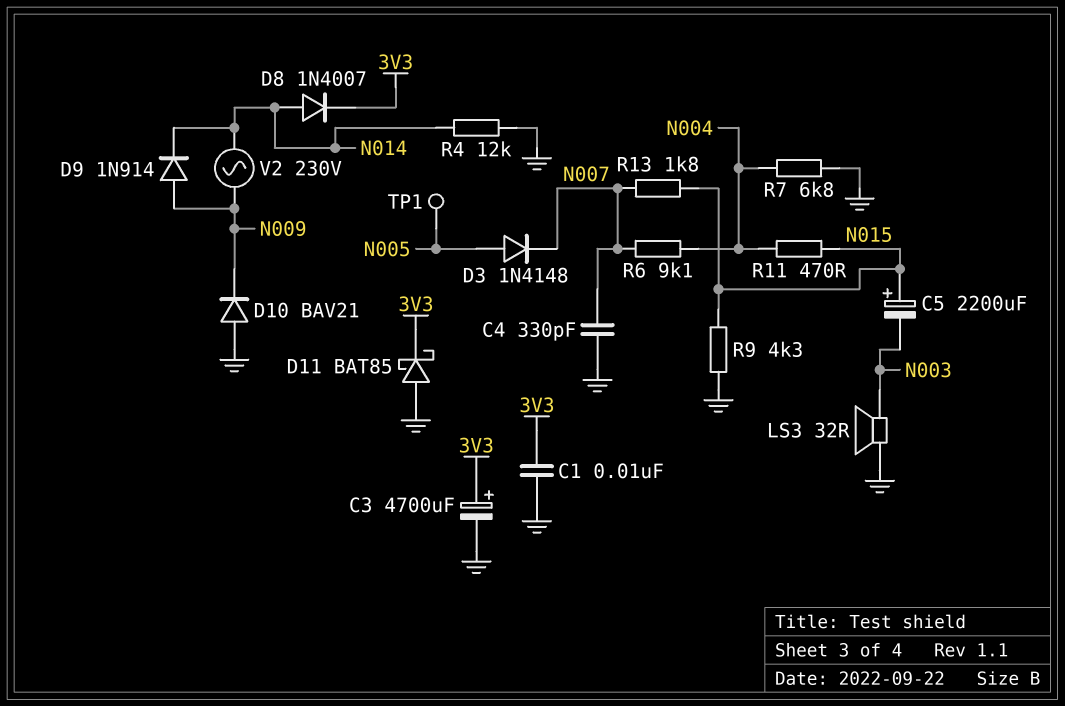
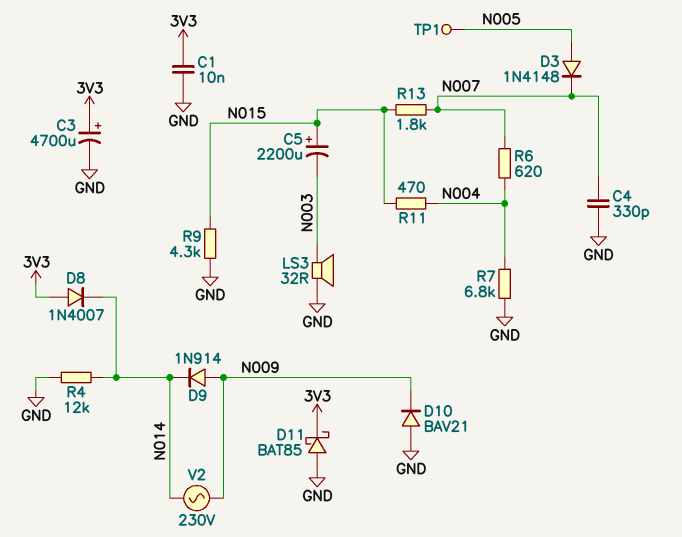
D8: diode 1N4007 (A N014, K 3V3) -> diode 1N4007 (A 3V3, K N014)
R6: 9.1k (N004, N007) -> 620 (N004, N007)

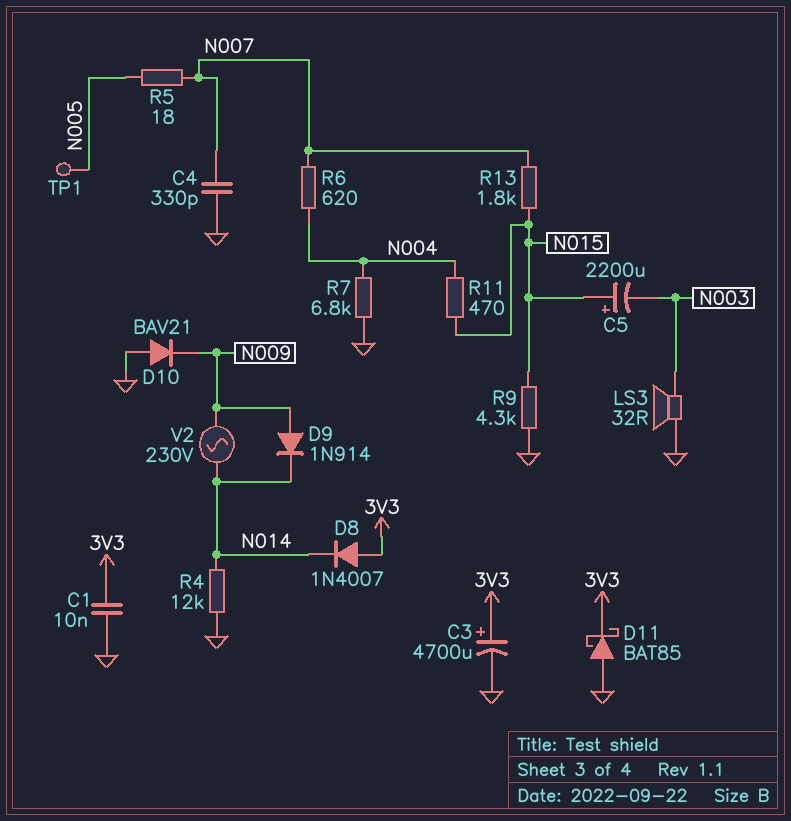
D3: diode 1N4148 (A N005, K N007) -> none
R5: none -> 18 (N005, N007)

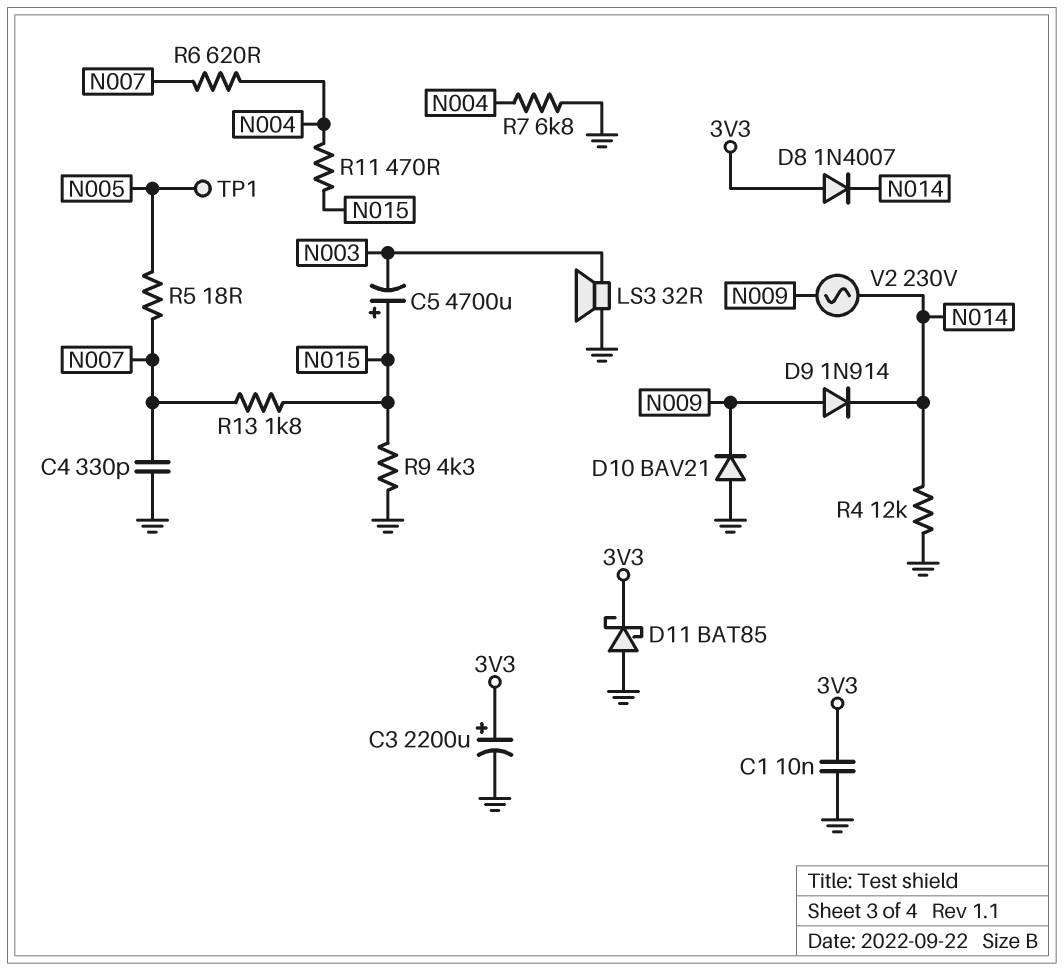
C3: 4700uF (plus 3V3, minus GND) -> 2200uF (plus 3V3, minus GND)
C5: 2200uF (plus N015, minus N003) -> 4700uF (plus N015, minus N003)

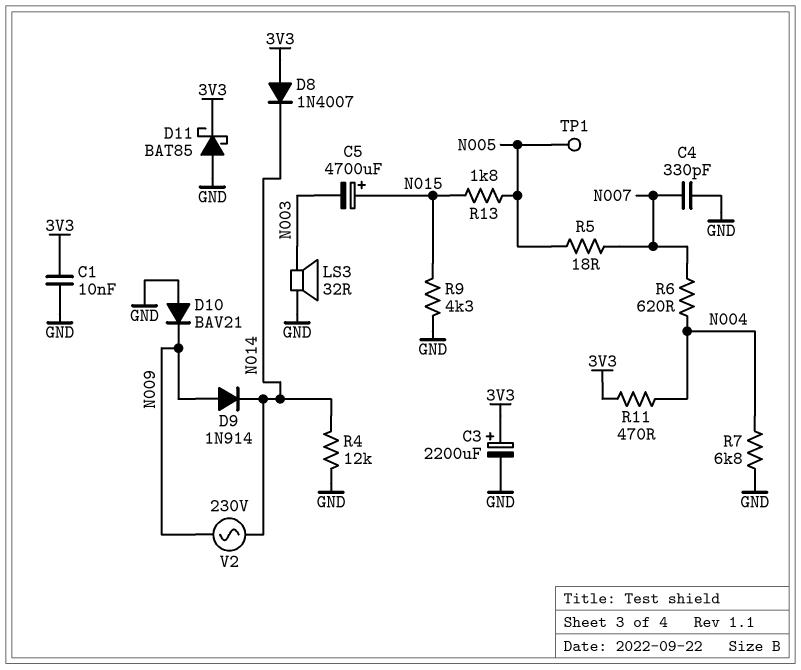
R11: 470 (N004, N015) -> 470 (3V3, N004)
R13: 1.8k (N007, N015) -> 1.8k (N005, N015)

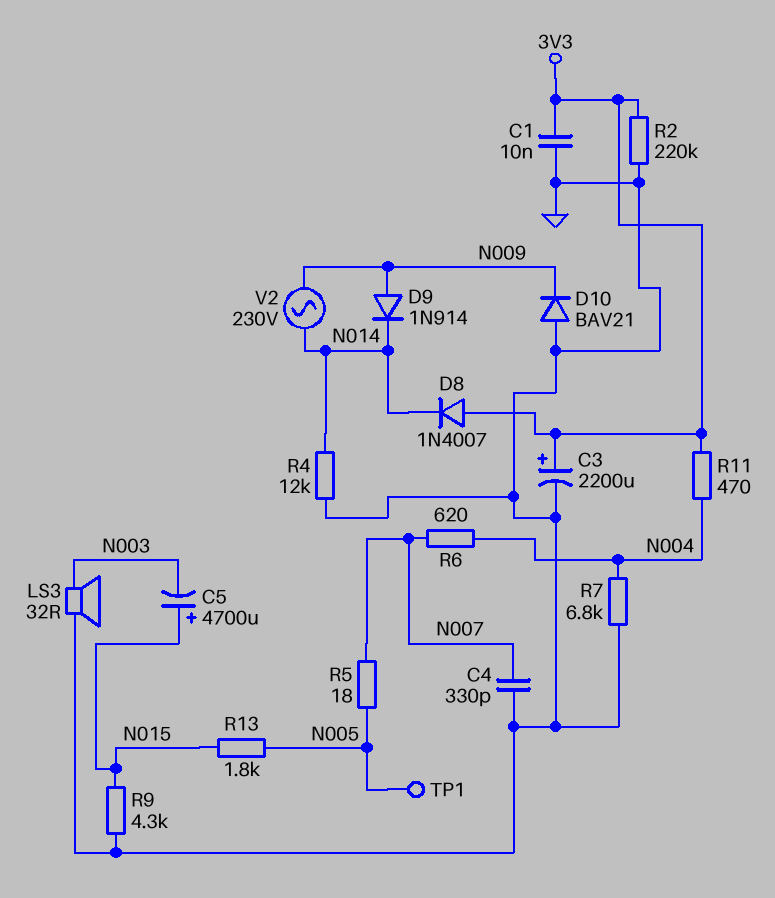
D11: schottky BAT85 (A GND, K 3V3) -> none
R2: none -> 220k (3V3, GND)

